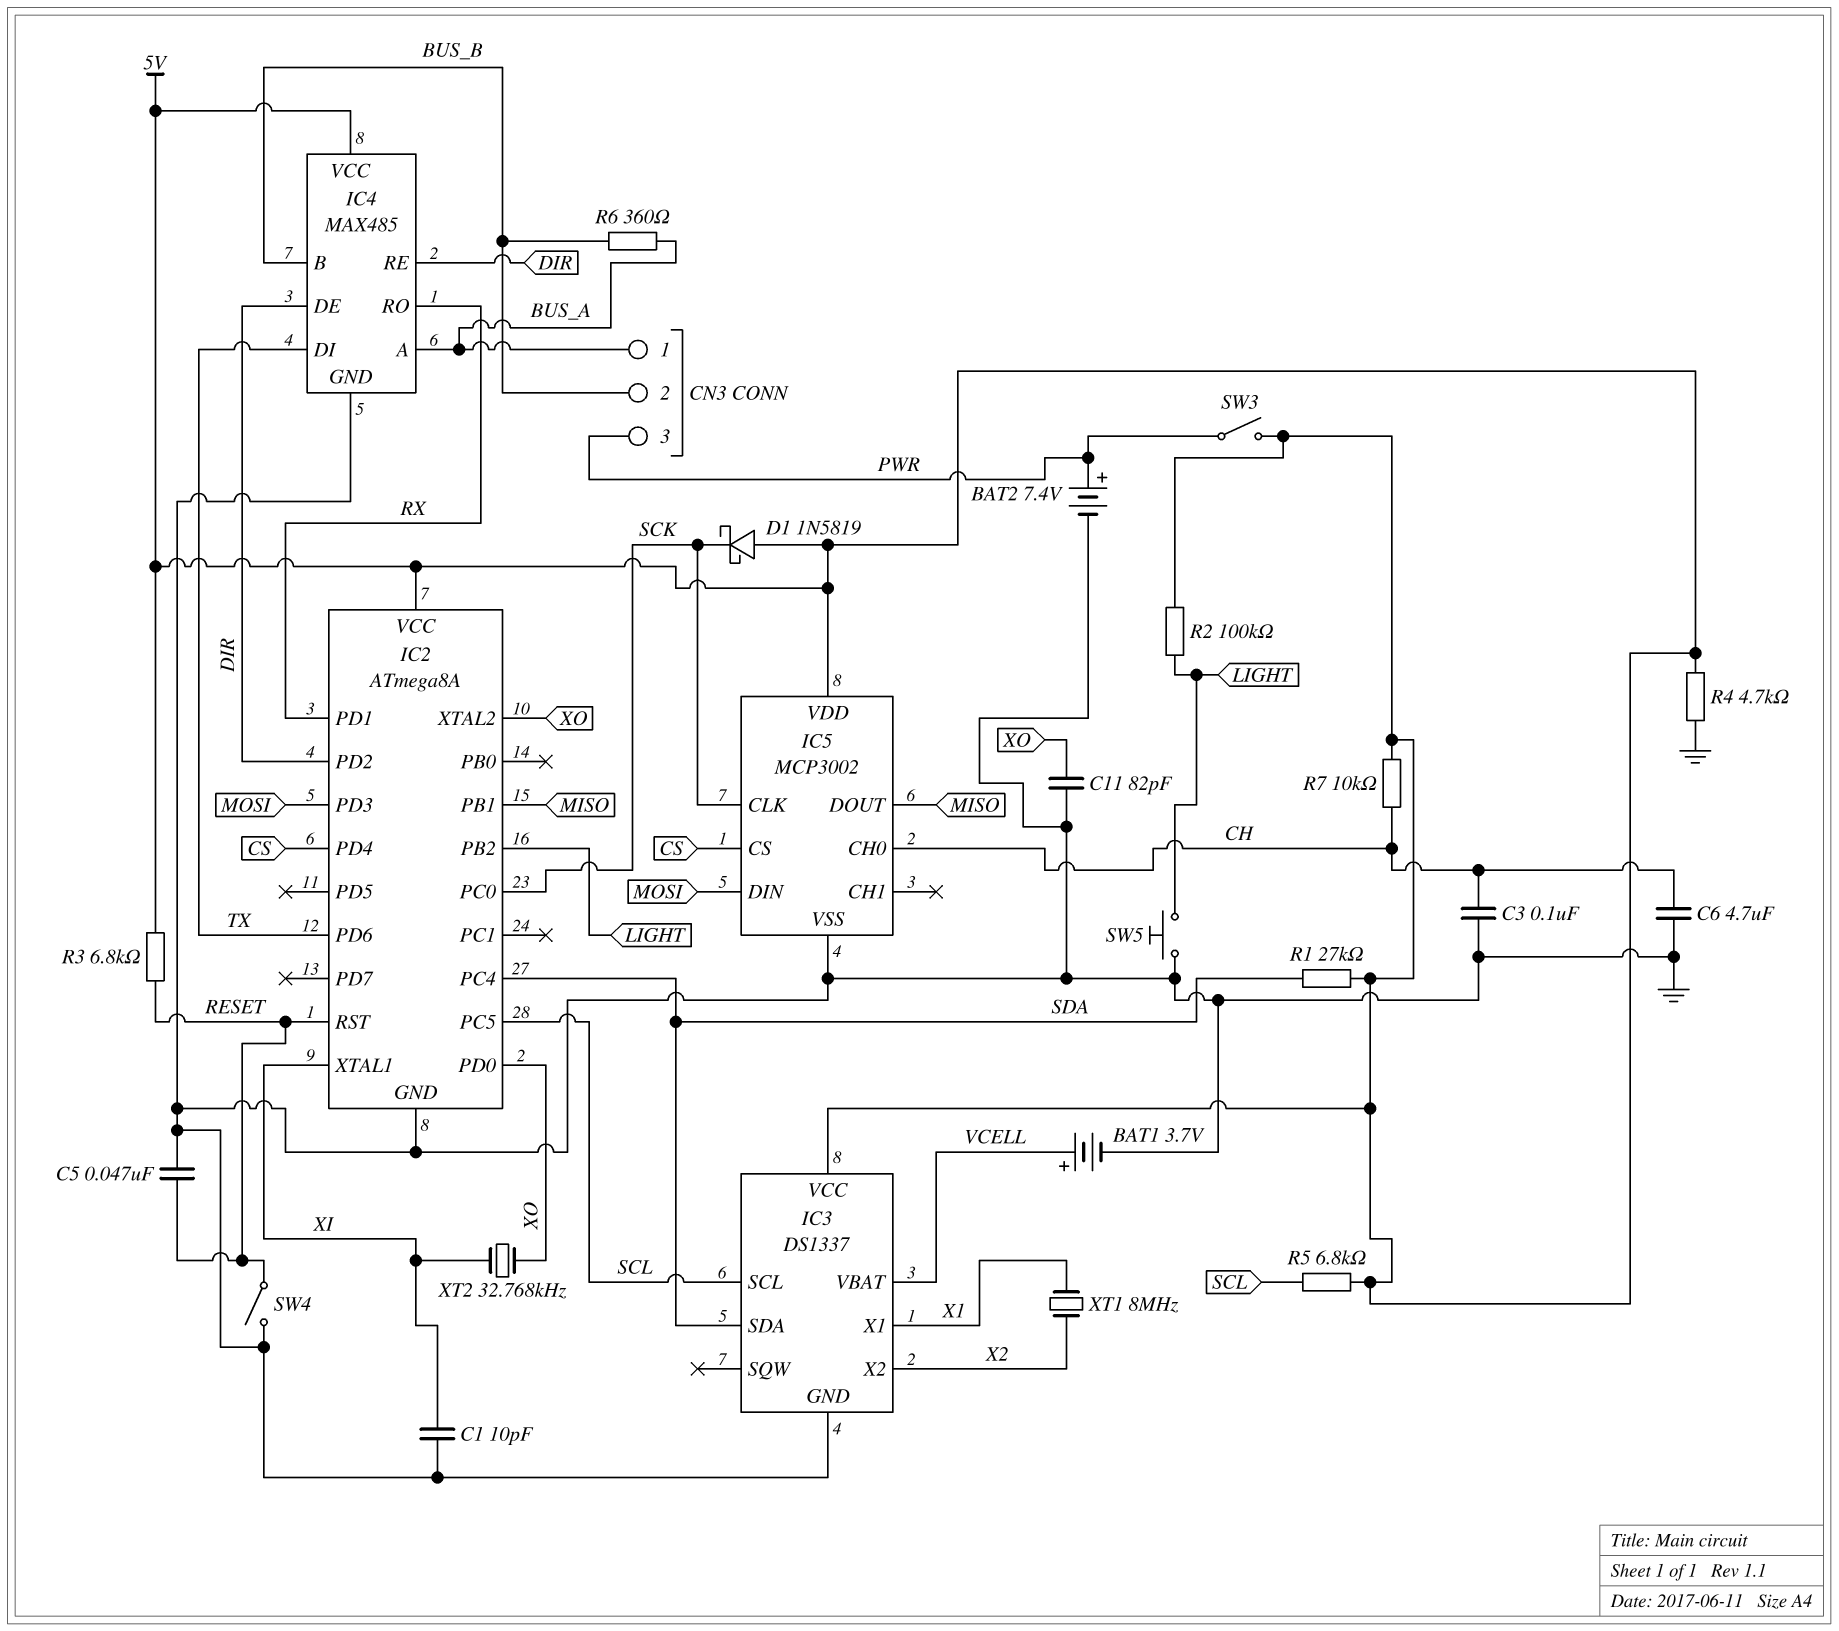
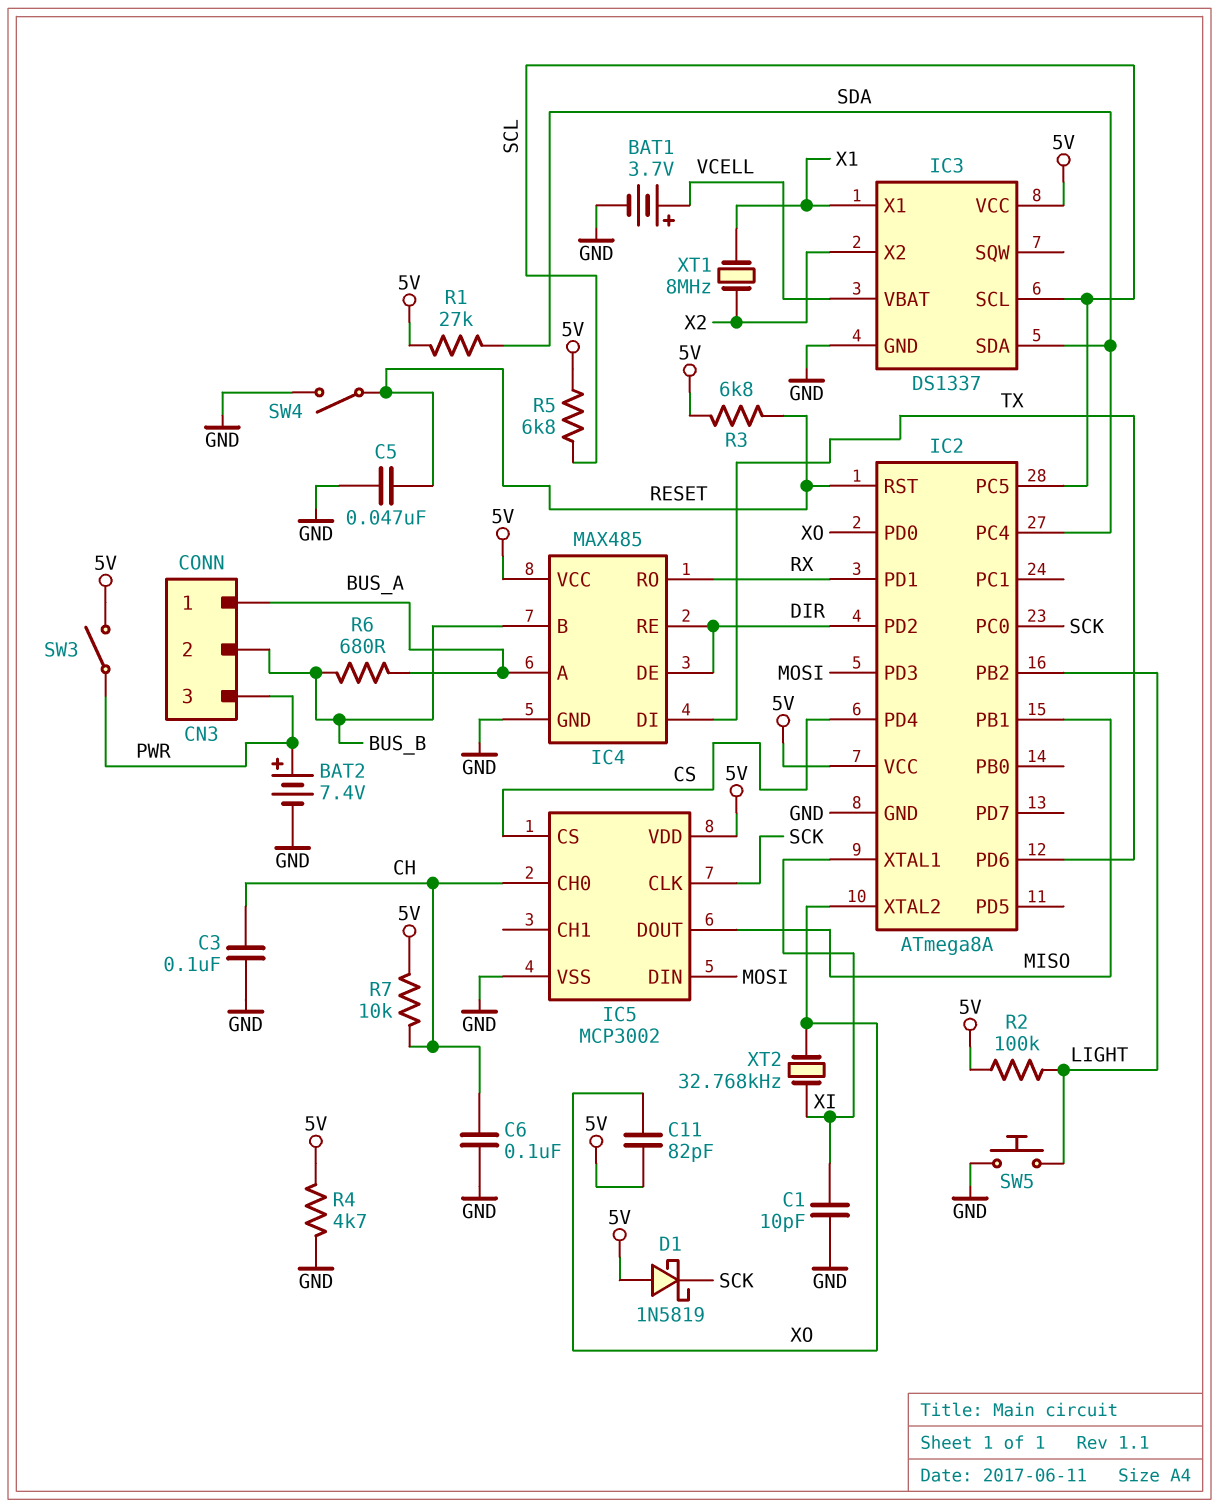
C6: 4.7uF (CH, GND) -> 100nF (CH, GND)
C11: 82pF (GND, XO) -> 82pF (5V, XO)
R6: 360 (BUS_A, BUS_B) -> 680 (BUS_A, BUS_B)

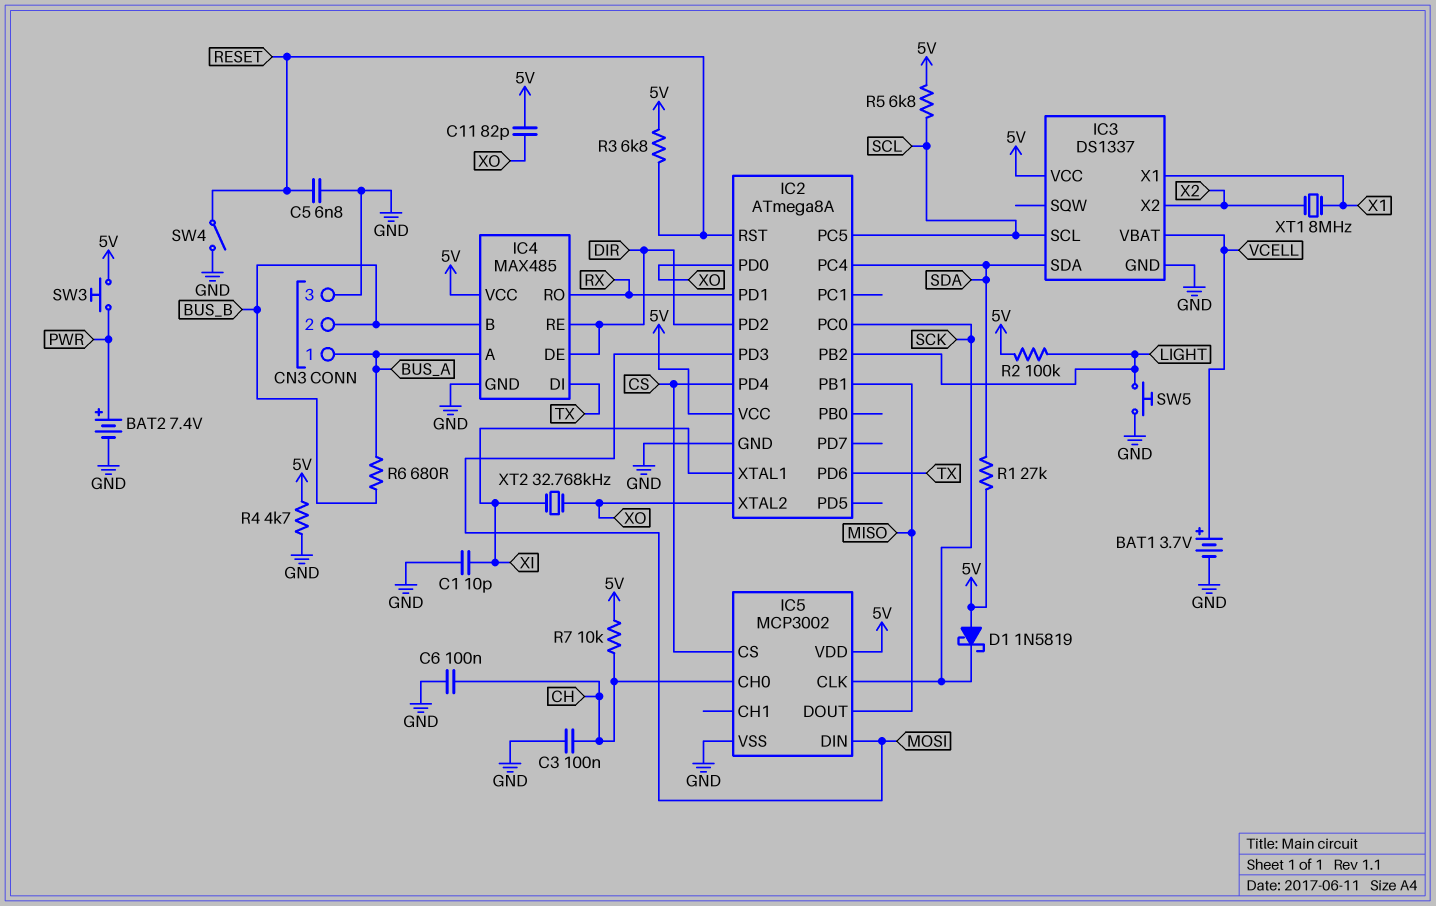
C5: 47nF (GND, RESET) -> 6.8nF (GND, RESET)
CN3 pin 3: PWR -> GND
SW3: switch (5V, PWR) -> button (5V, PWR)

